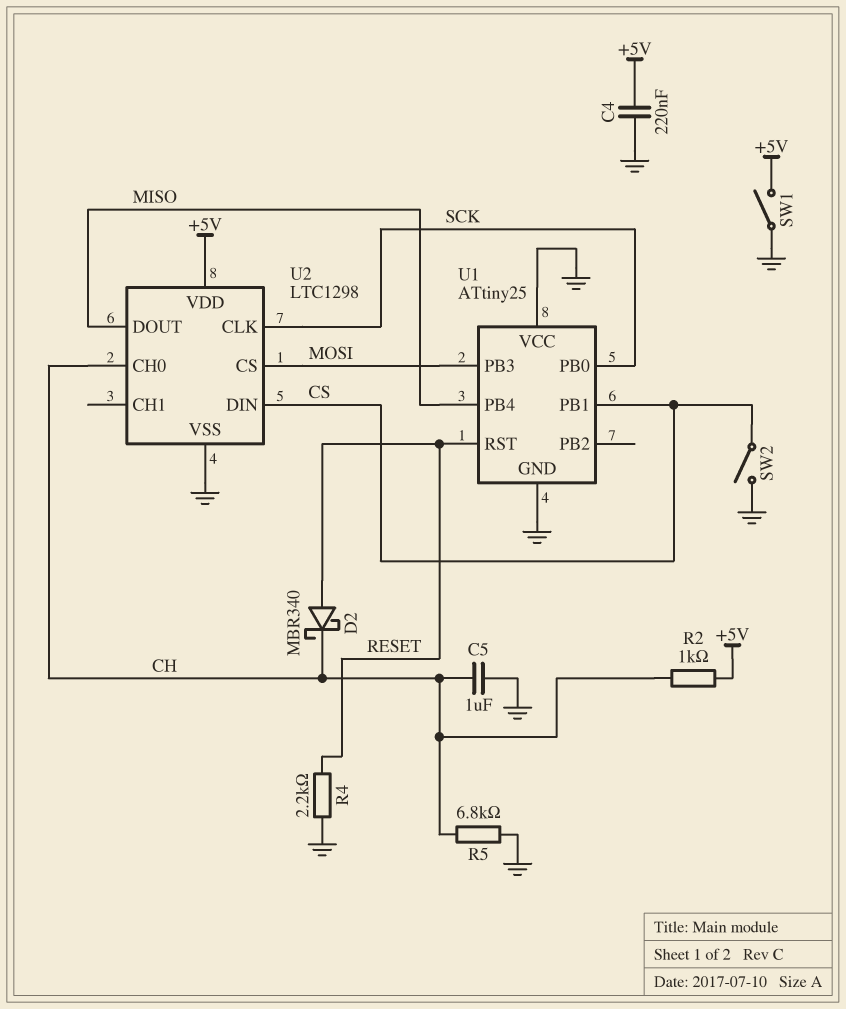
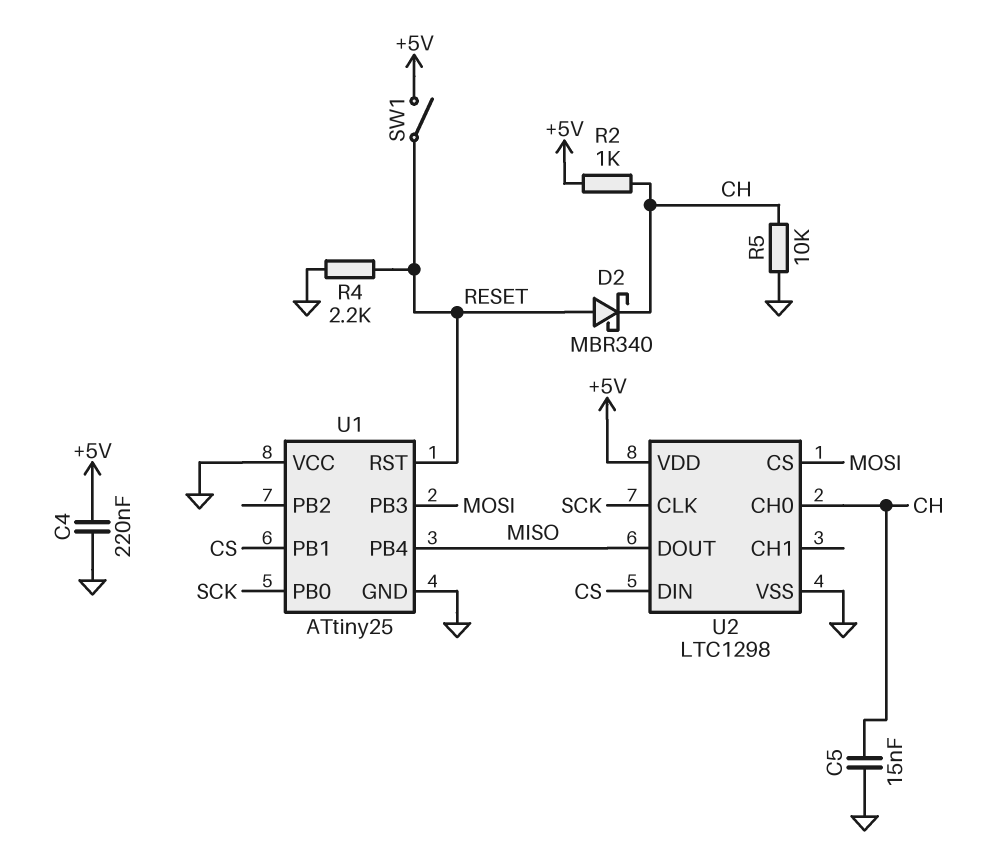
C5: 1uF (CH, GND) -> 15nF (CH, GND)
R5: 6.8k (CH, GND) -> 10k (CH, GND)
SW1: switch (+5V, GND) -> switch (+5V, RESET)
SW2: switch (CS, GND) -> none

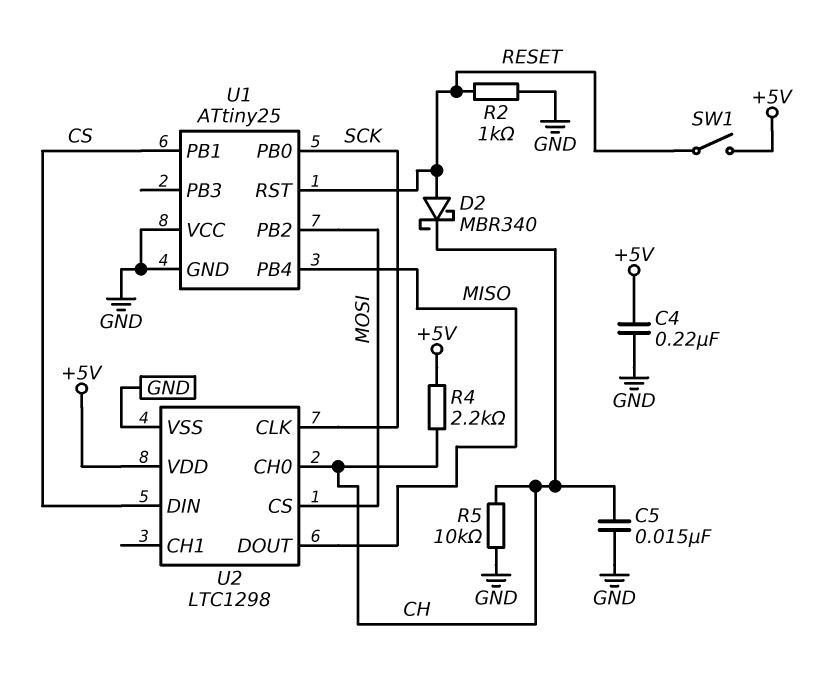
R2: 1k (+5V, CH) -> 1k (GND, RESET)
R4: 2.2k (GND, RESET) -> 2.2k (+5V, CH)
U1 pin PB2: none -> MOSI
U1 pin PB3: MOSI -> none

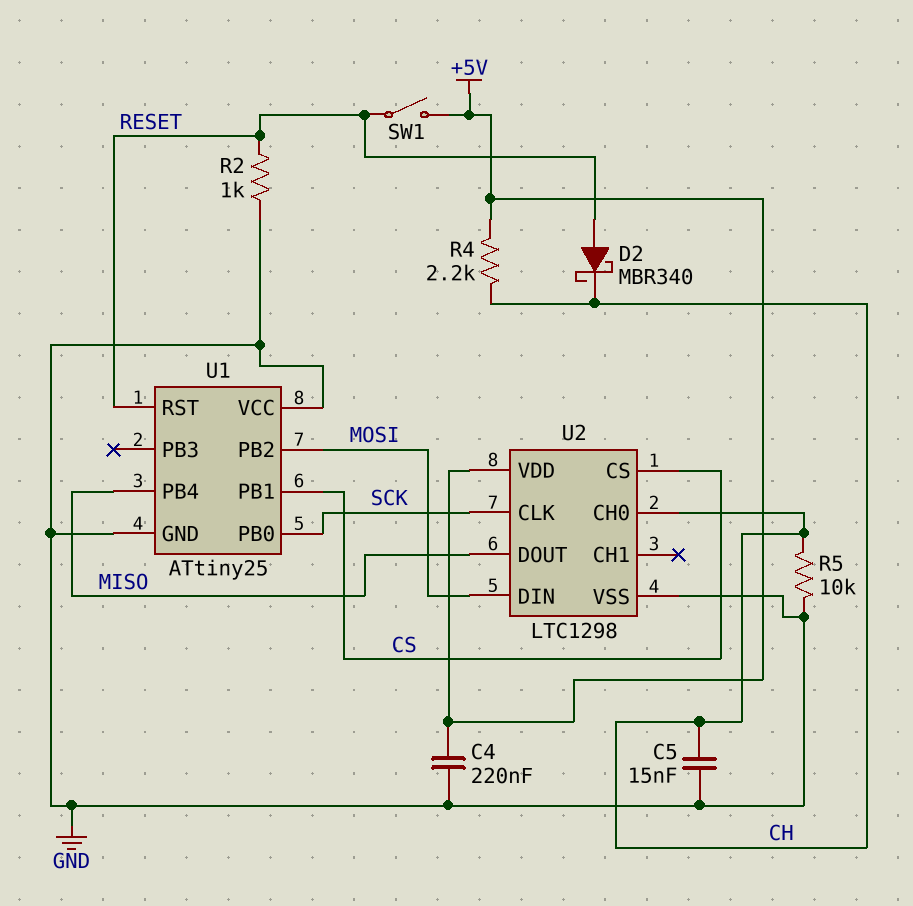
U2 pin CS: MOSI -> CS
U2 pin DIN: CS -> MOSI

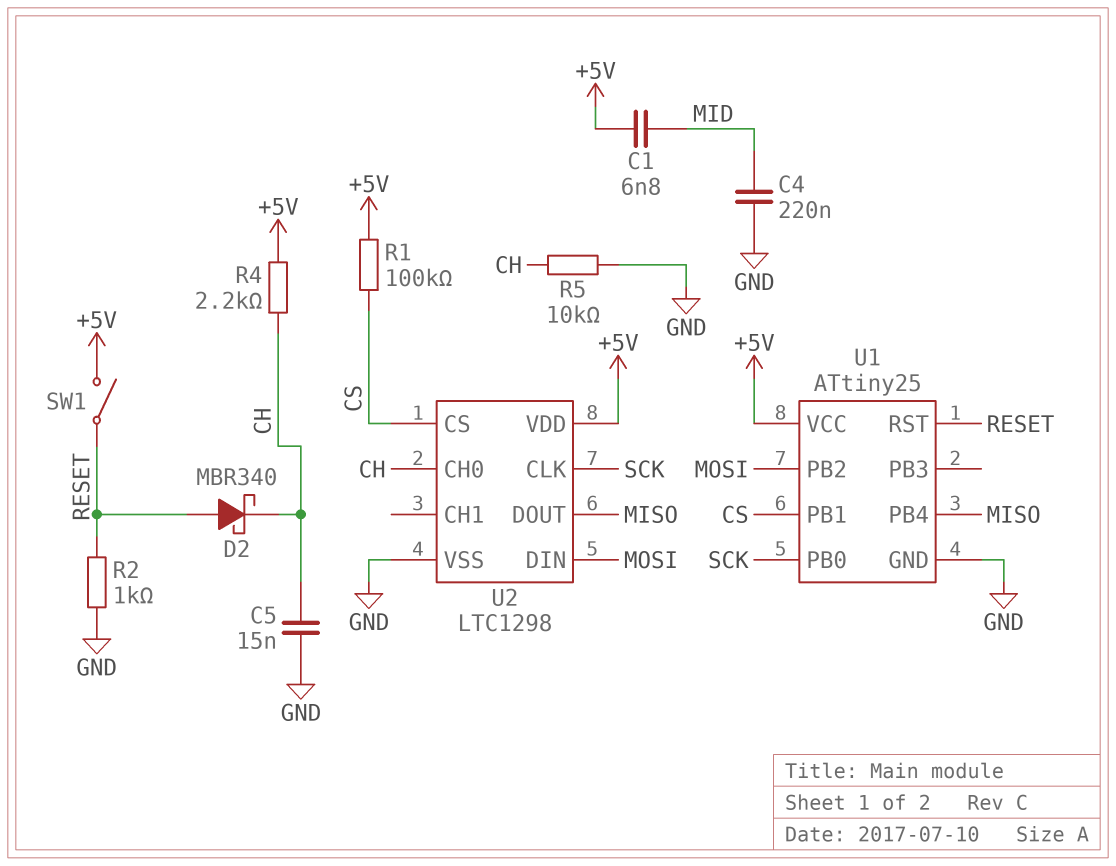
C1: none -> 6.8nF (+5V, MID)
C4: 220nF (+5V, GND) -> 220nF (GND, MID)
R1: none -> 100k (+5V, CS)
U1 pin VCC: GND -> +5V

